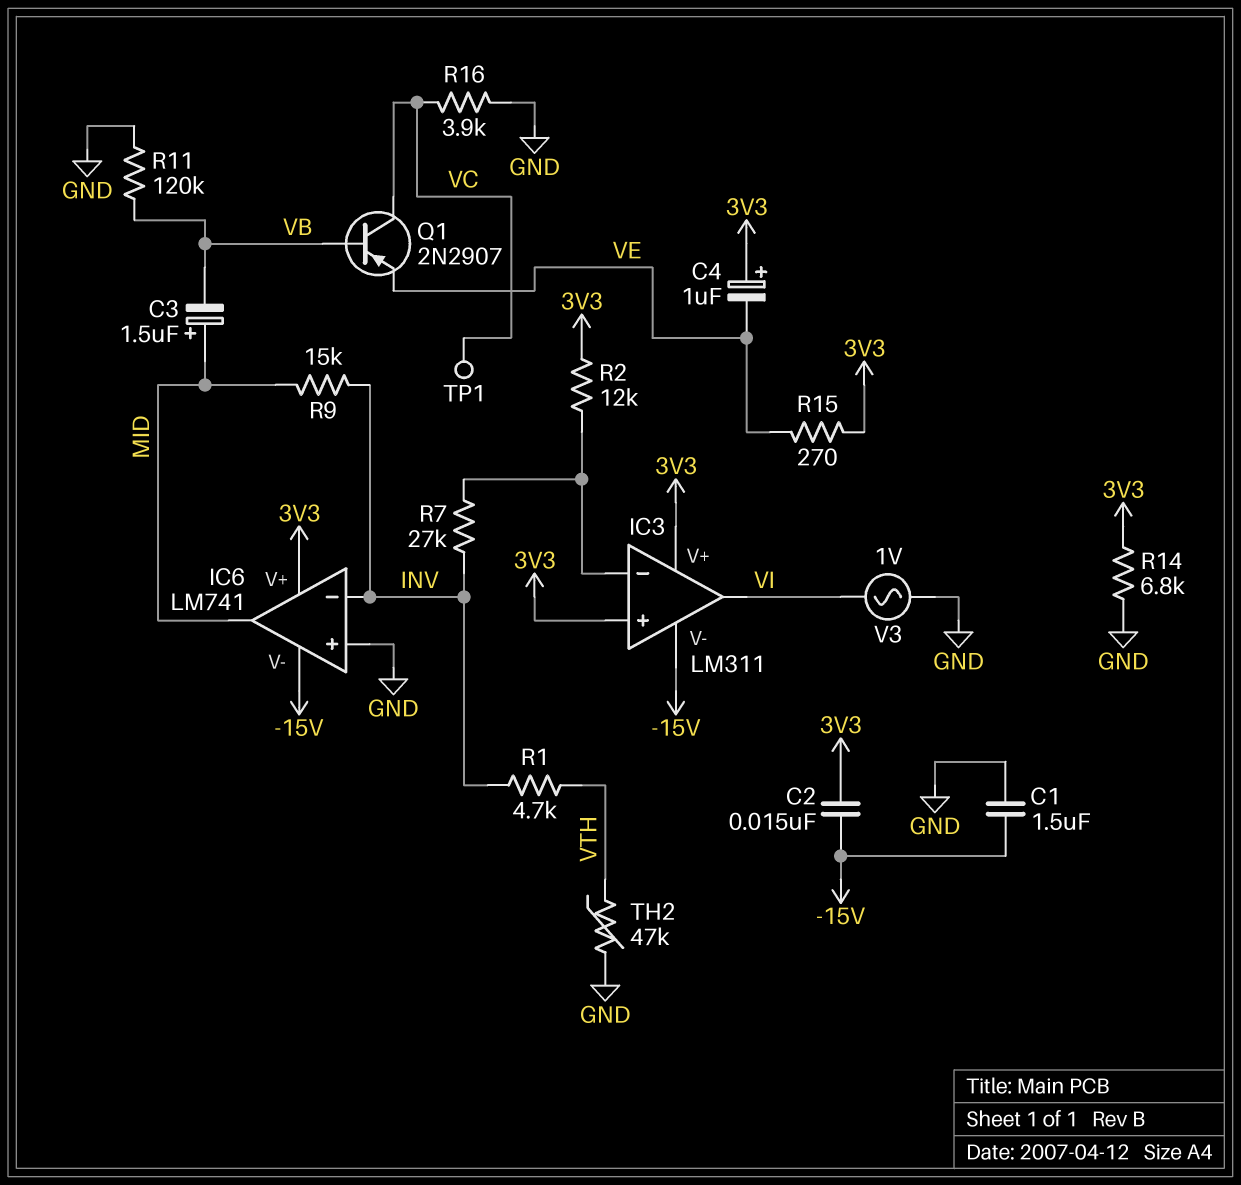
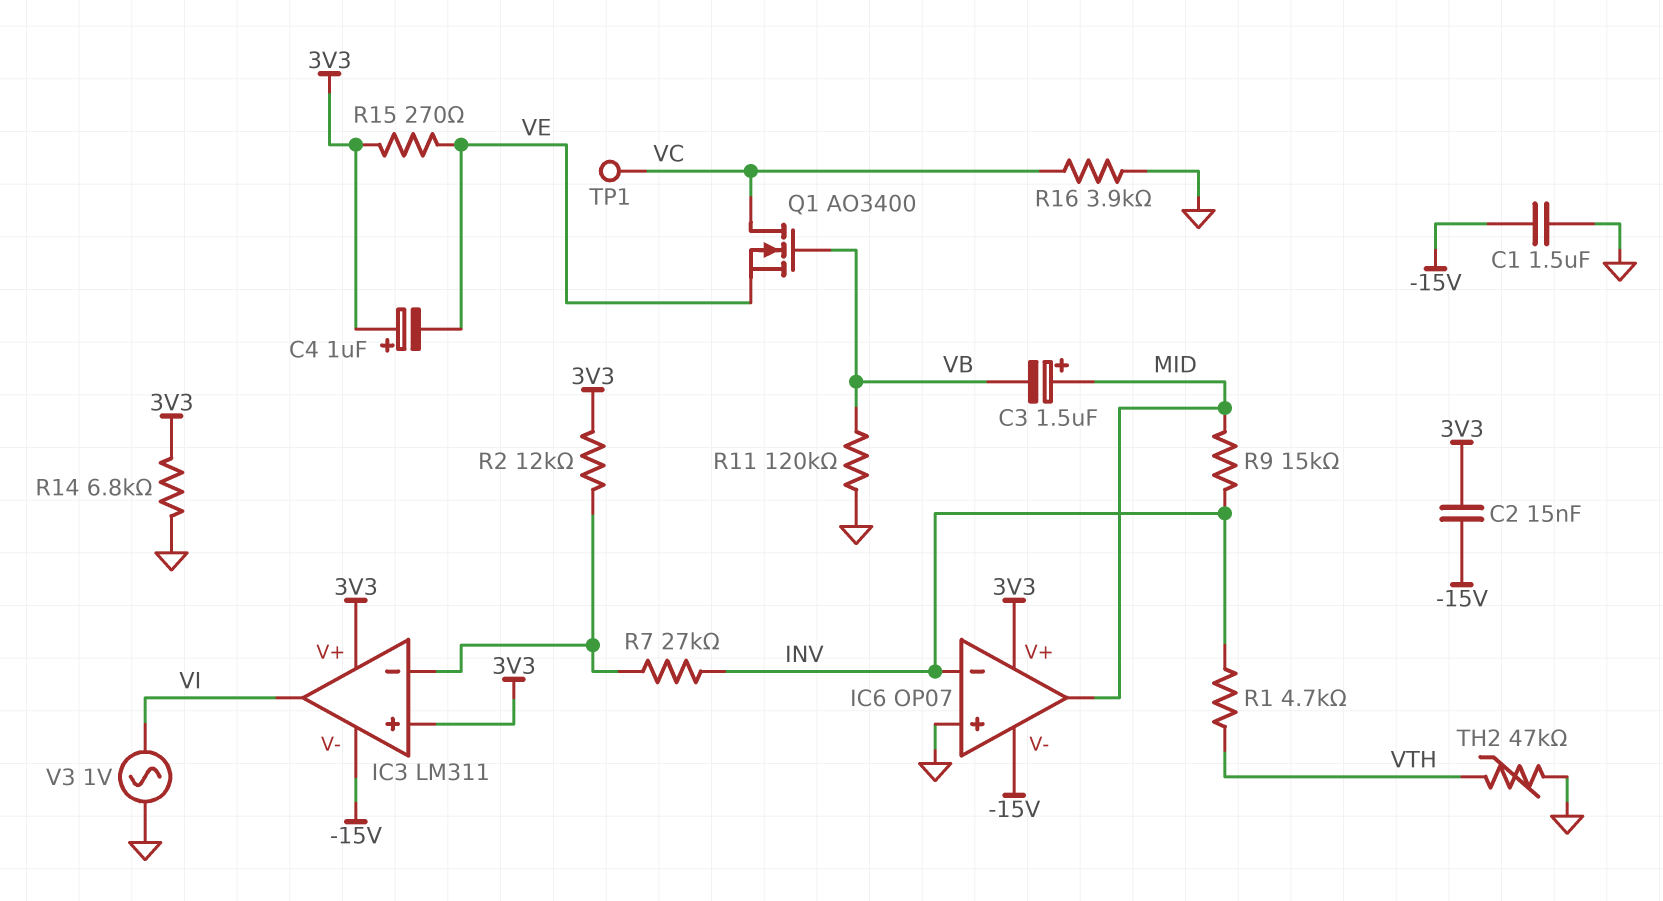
IC6: LM741 -> OP07
Q1: PNP 2N2907 (B VB, C VC, E VE) -> NMOS AO3400 (G VB, D VC, S VE)

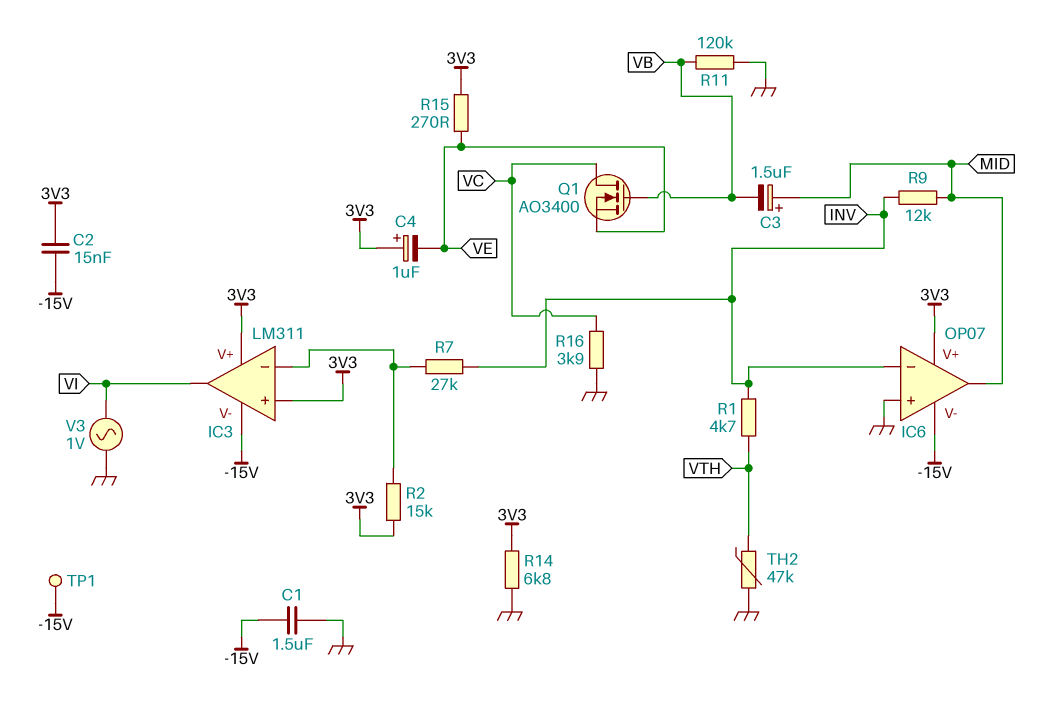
R2: 12k (3V3, IC3/in-) -> 15k (3V3, IC3/in-)
R9: 15k (INV, MID) -> 12k (INV, MID)
TP1: test point (VC) -> test point (-15V)

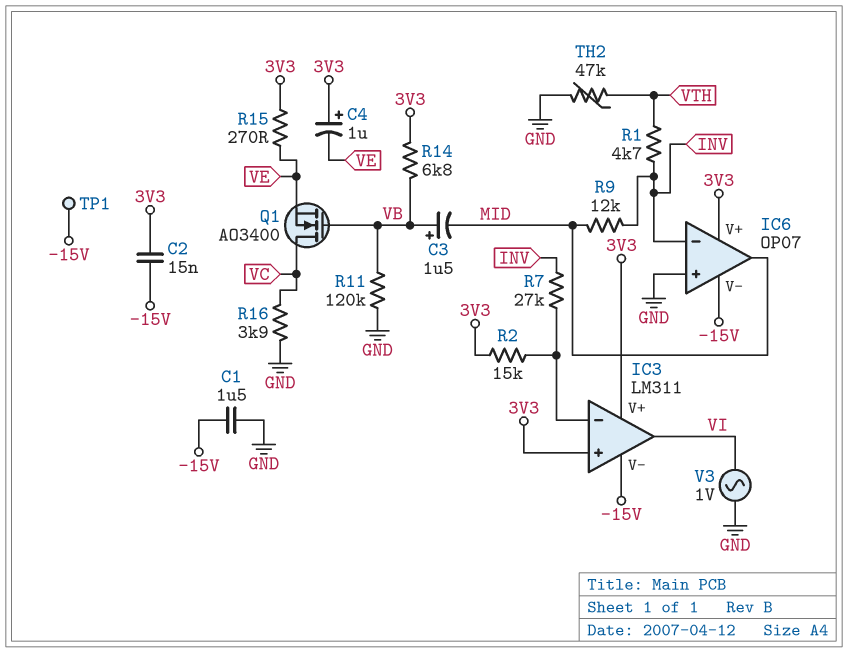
C3: 1.5uF (plus MID, minus VB) -> 1.5uF (plus VB, minus MID)
R14: 6.8k (3V3, GND) -> 6.8k (3V3, VB)

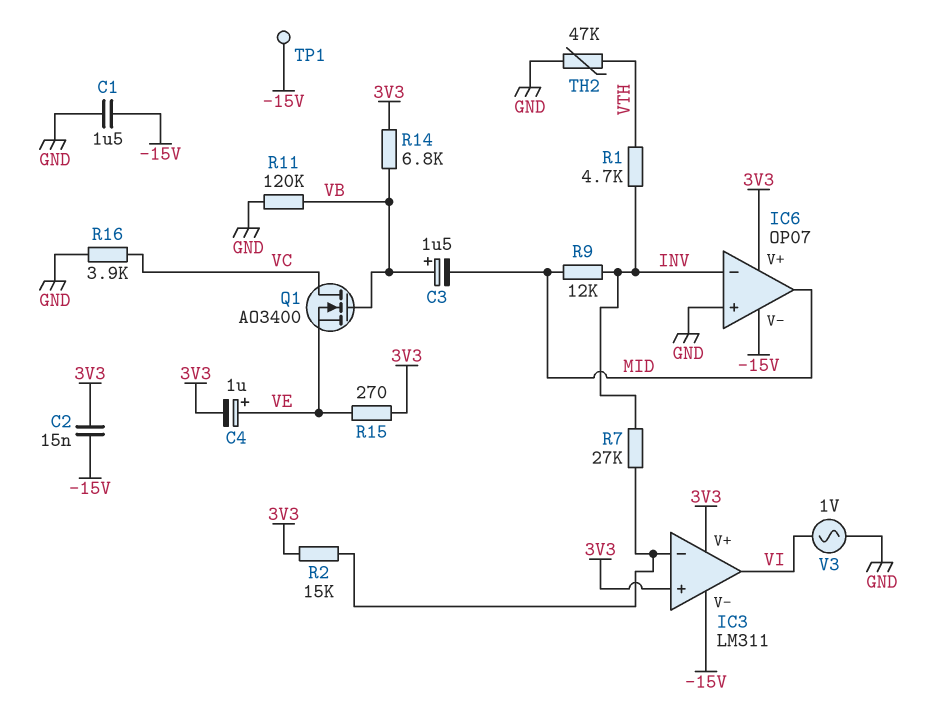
C4: 1uF (plus 3V3, minus VE) -> 1uF (plus VE, minus 3V3)

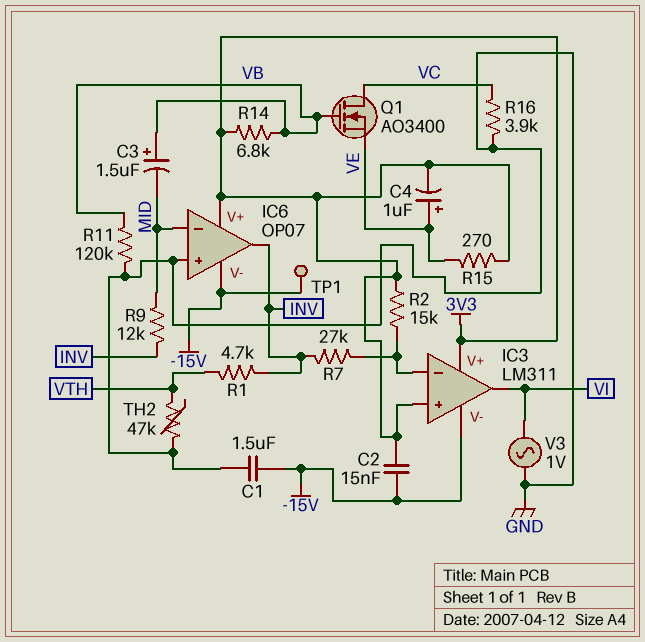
IC6 pin in-: INV -> MID
IC6 pin out: MID -> INV

